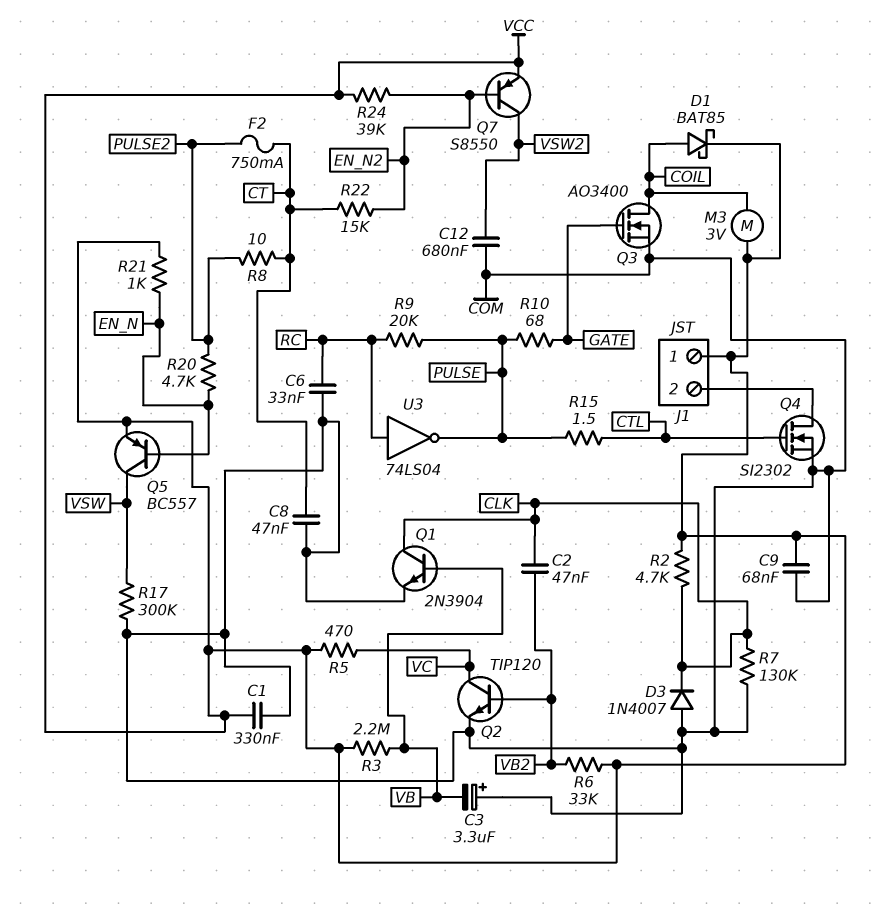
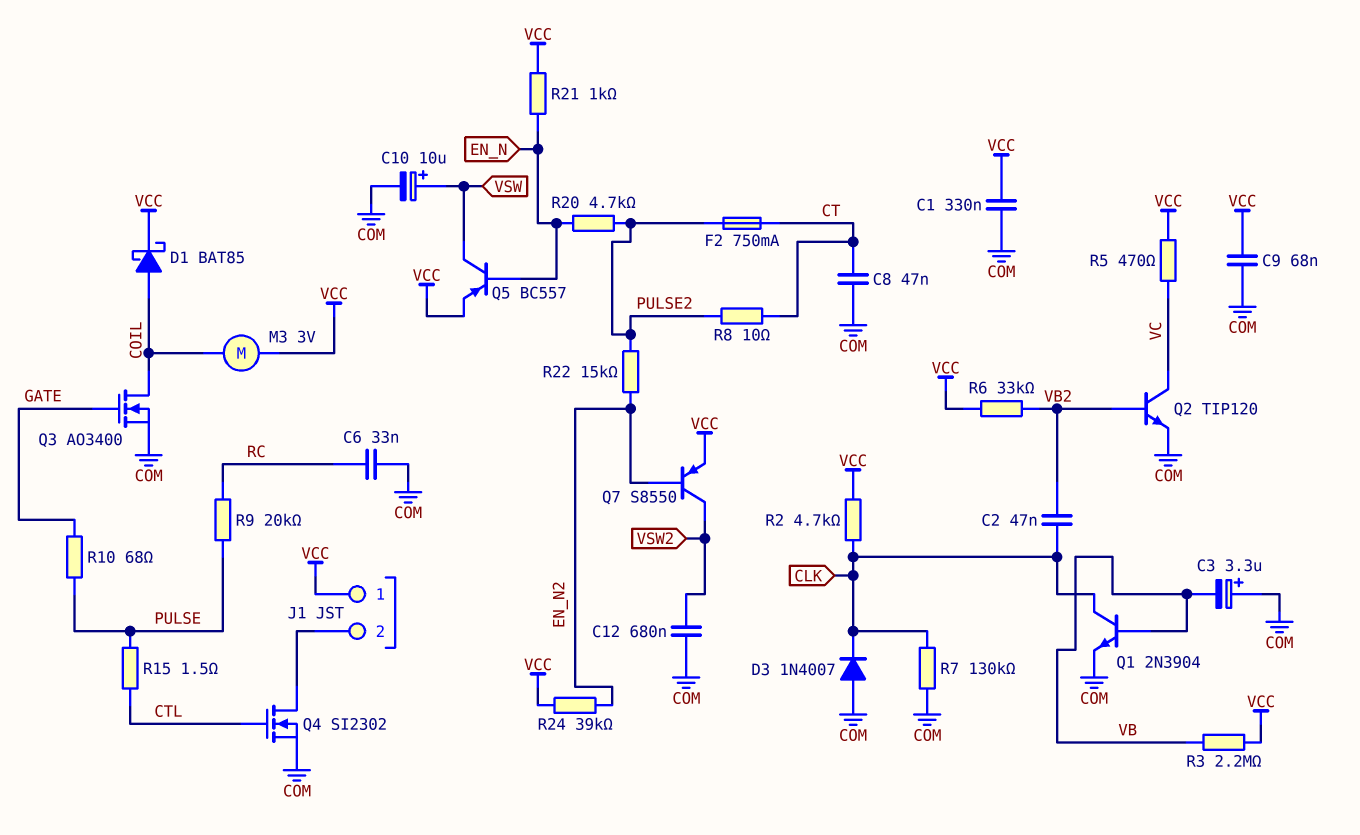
C10: none -> 10uF (plus VSW, minus COM)
R17: 300k (COM, VSW) -> none
R22: 15k (CT, EN_N2) -> 15k (EN_N2, PULSE2)
U3: NOT 74LS04 (in RC, out PULSE) -> none

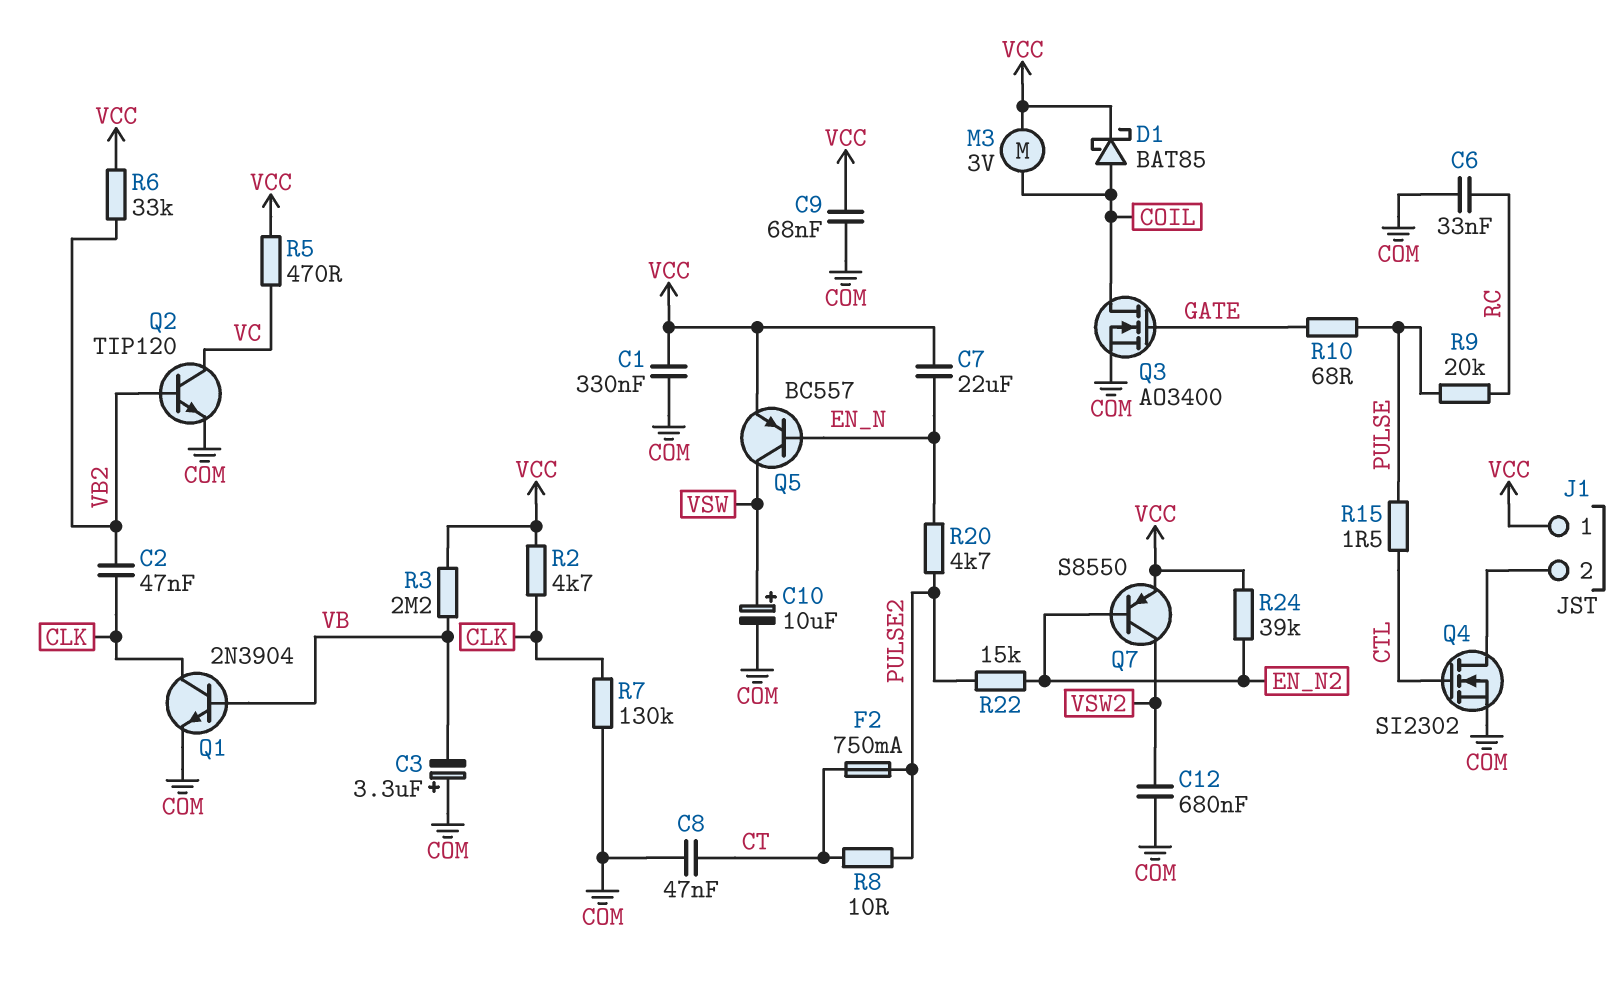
C7: none -> 22uF (EN_N, VCC)
D3: diode 1N4007 (A COM, K CLK) -> none
R21: 1k (EN_N, VCC) -> none

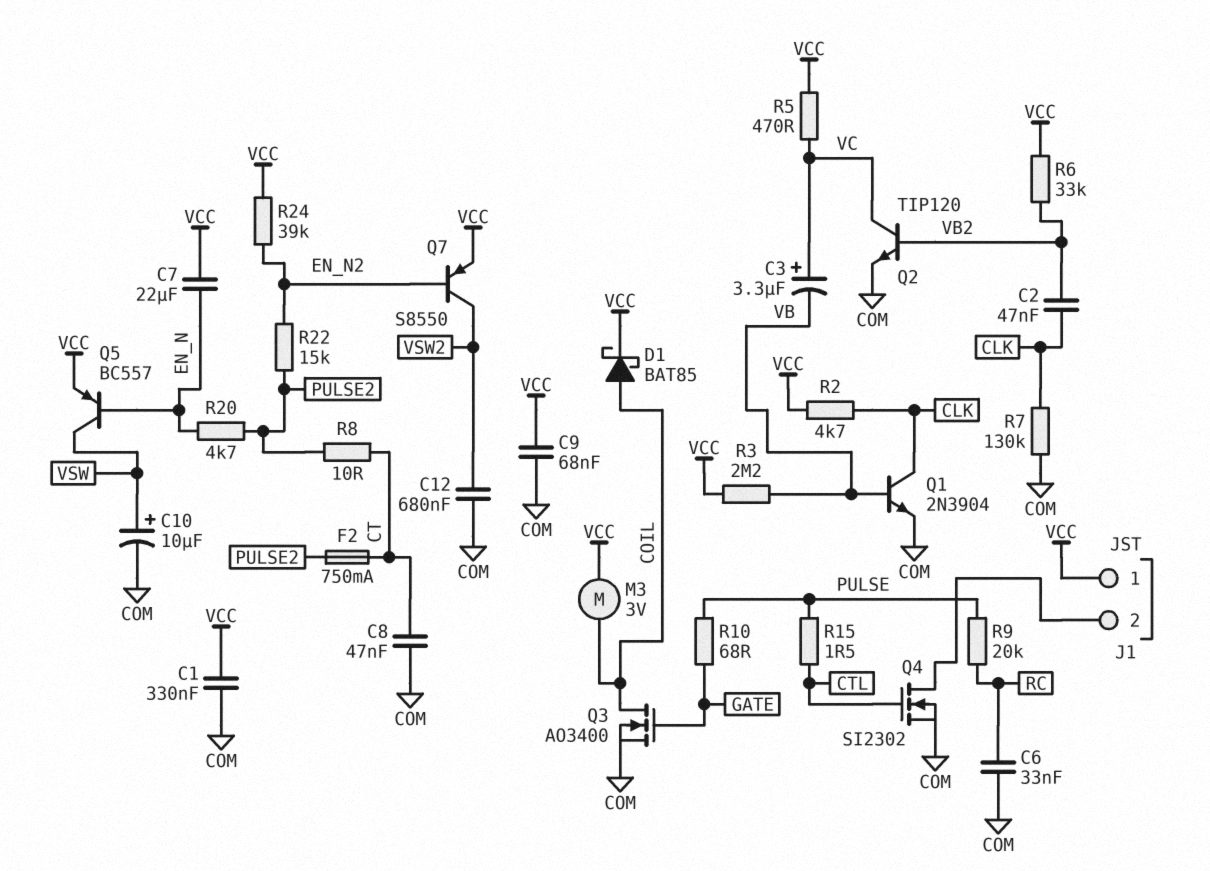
C3: 3.3uF (plus COM, minus VB) -> 3.3uF (plus VC, minus VB)

